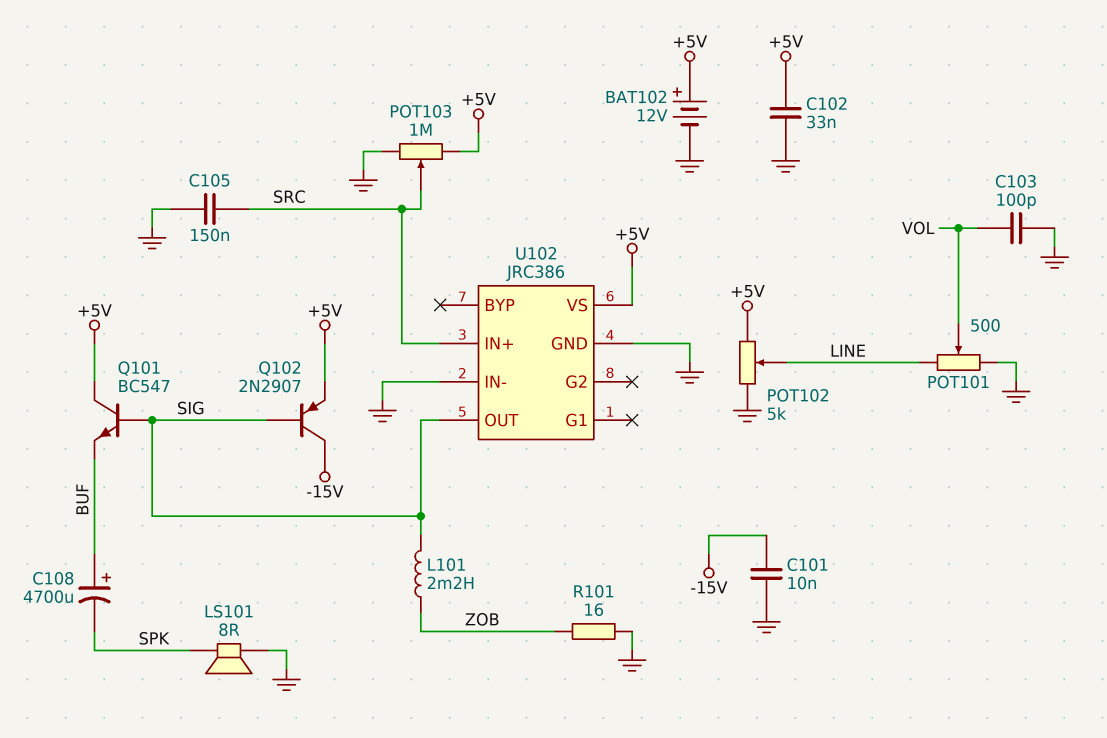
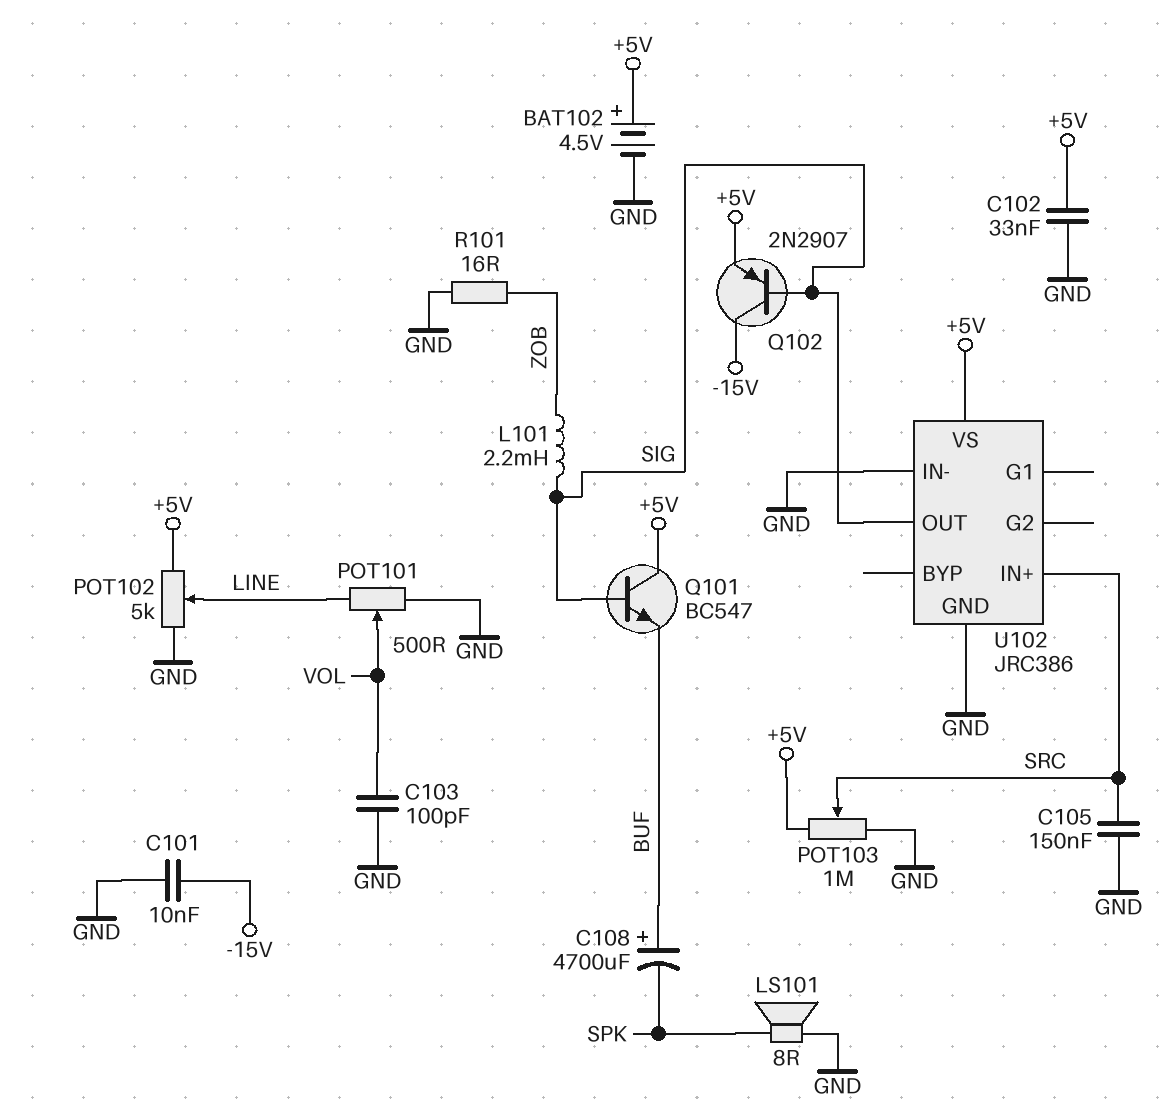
BAT102: 12V (plus +5V, minus GND) -> 4.5V (plus +5V, minus GND)

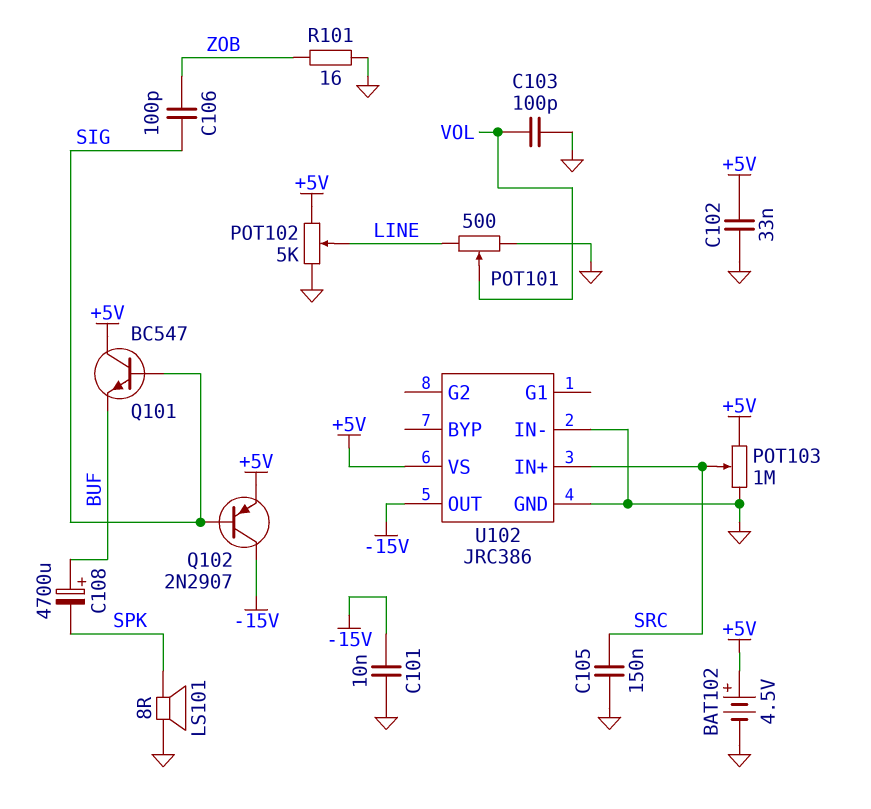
C106: none -> 100pF (SIG, ZOB)
L101: 2.2mH (SIG, ZOB) -> none
U102 pin OUT: SIG -> -15V

